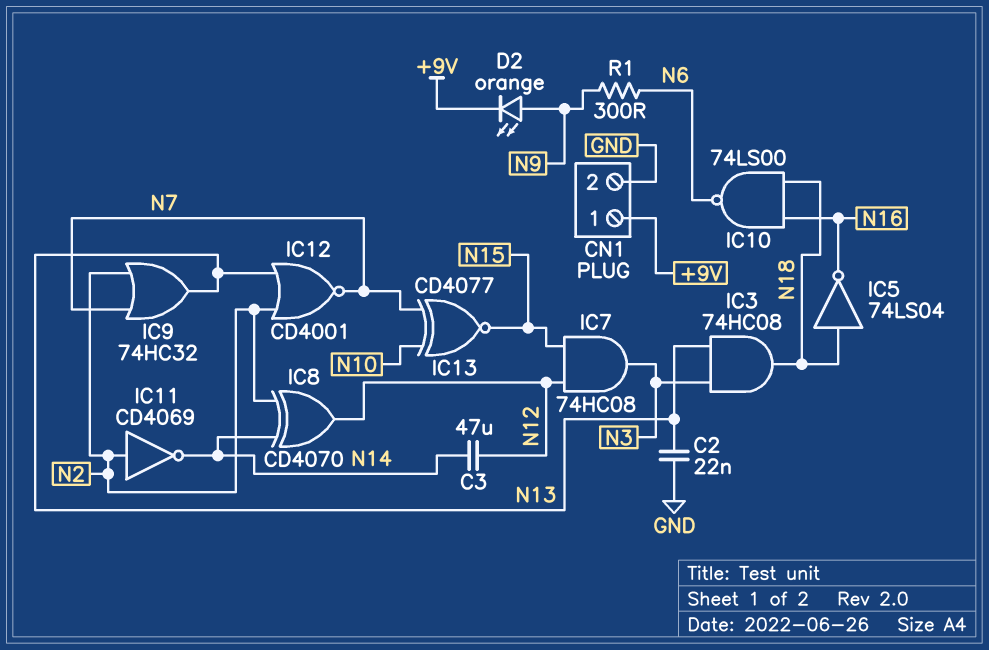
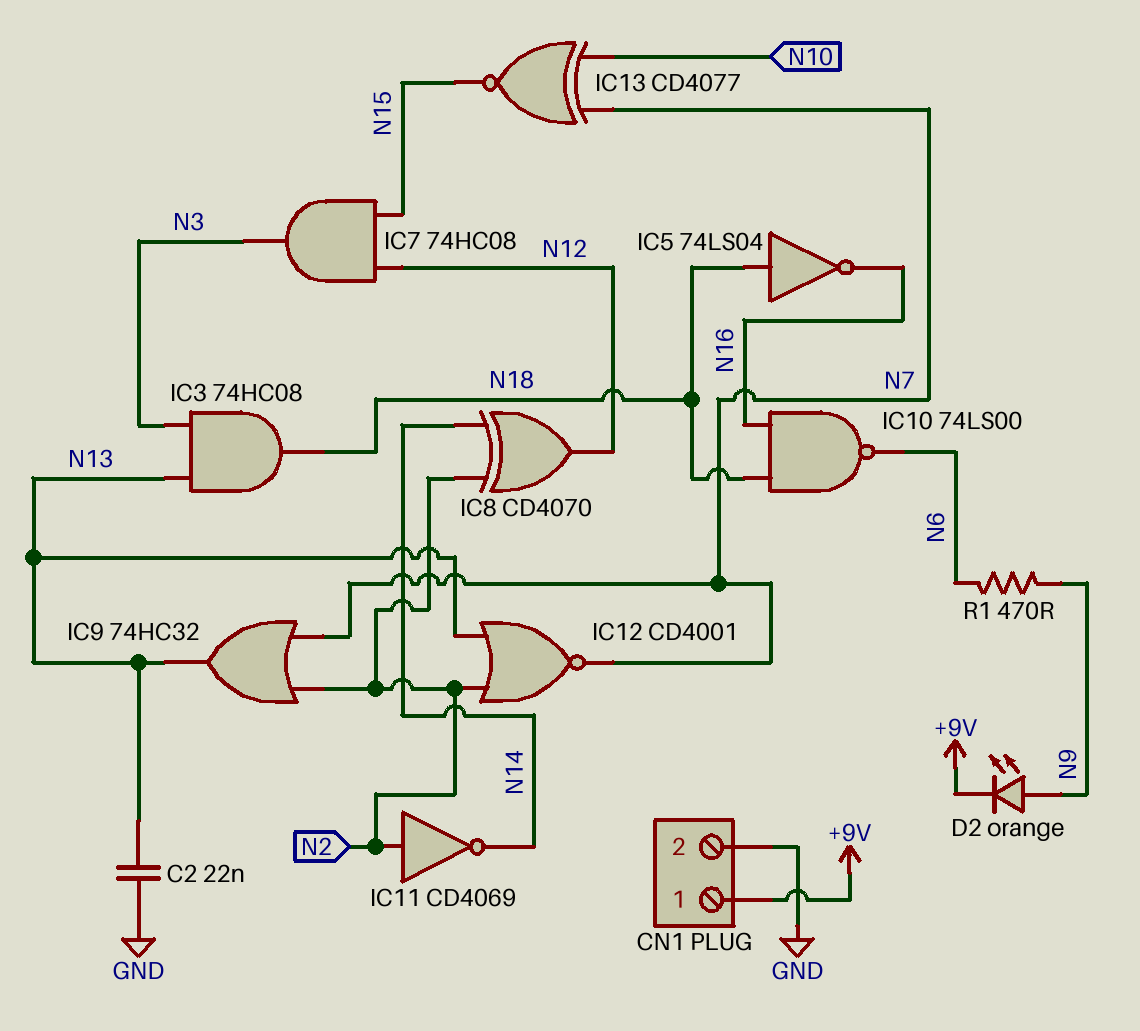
C3: 47uF (N12, N14) -> none
R1: 300 (N6, N9) -> 470 (N6, N9)

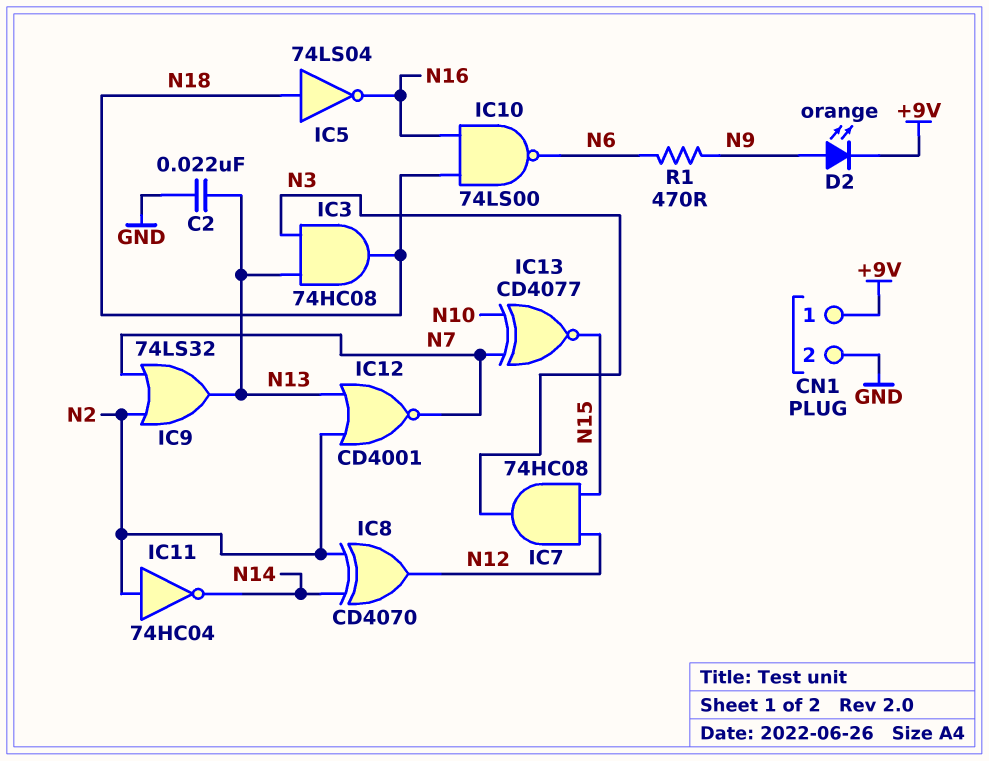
IC9: OR 74HC32 (in N2, in N7, out N13) -> OR 74LS32 (in N2, in N7, out N13)
IC11: NOT CD4069 (in N2, out N14) -> NOT 74HC04 (in N2, out N14)

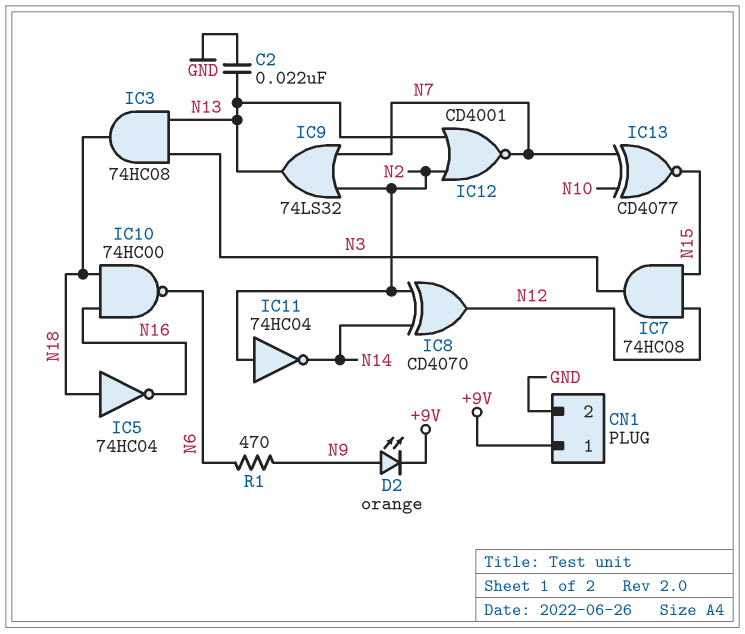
IC5: NOT 74LS04 (in N18, out N16) -> NOT 74HC04 (in N18, out N16)
IC10: NAND 74LS00 (in N16, in N18, out N6) -> NAND 74HC00 (in N16, in N18, out N6)

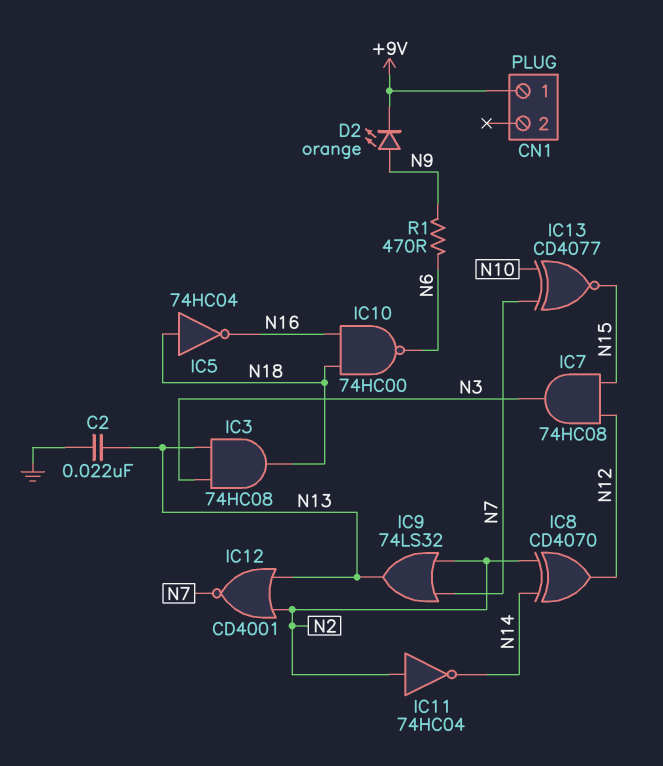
CN1 pin 2: GND -> none

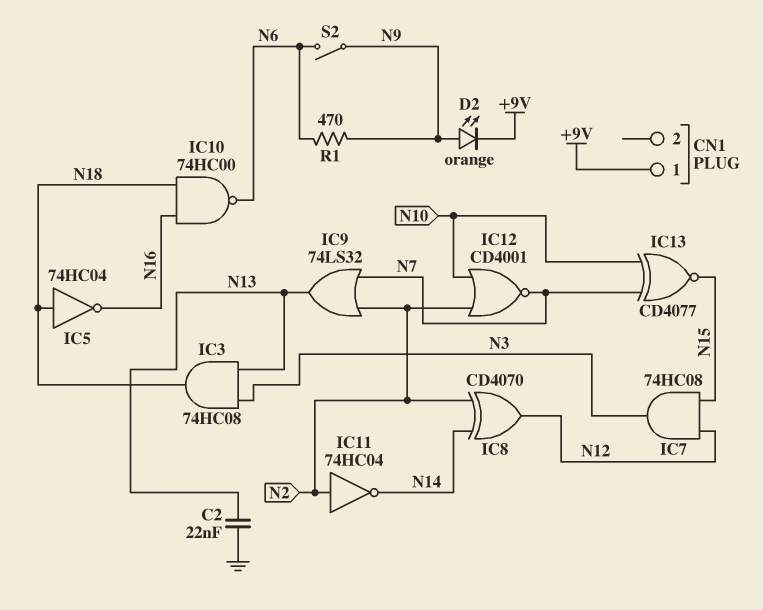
IC12: NOR CD4001 (in N2, in N13, out N7) -> NOR CD4001 (in N2, in N10, out N7)
S2: none -> switch (N6, N9)

